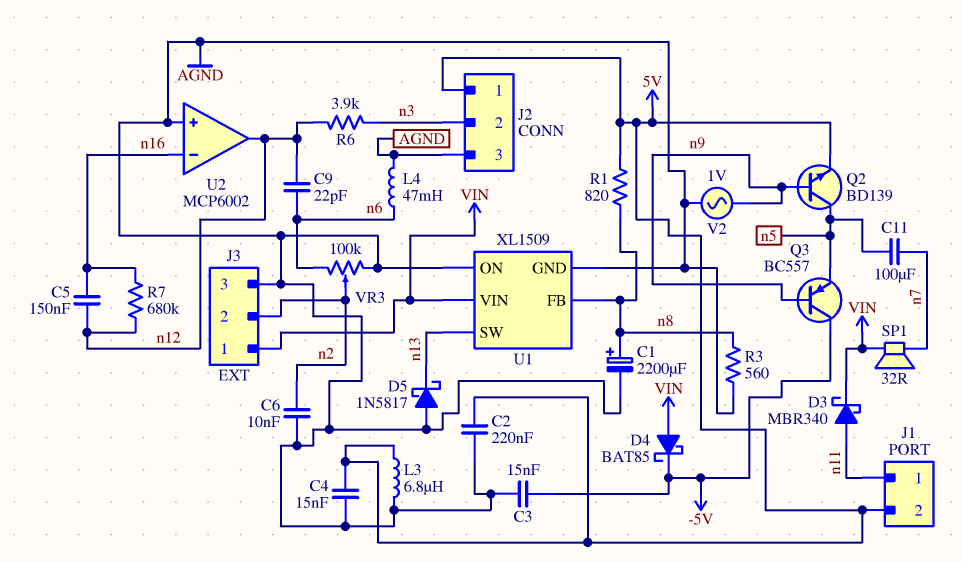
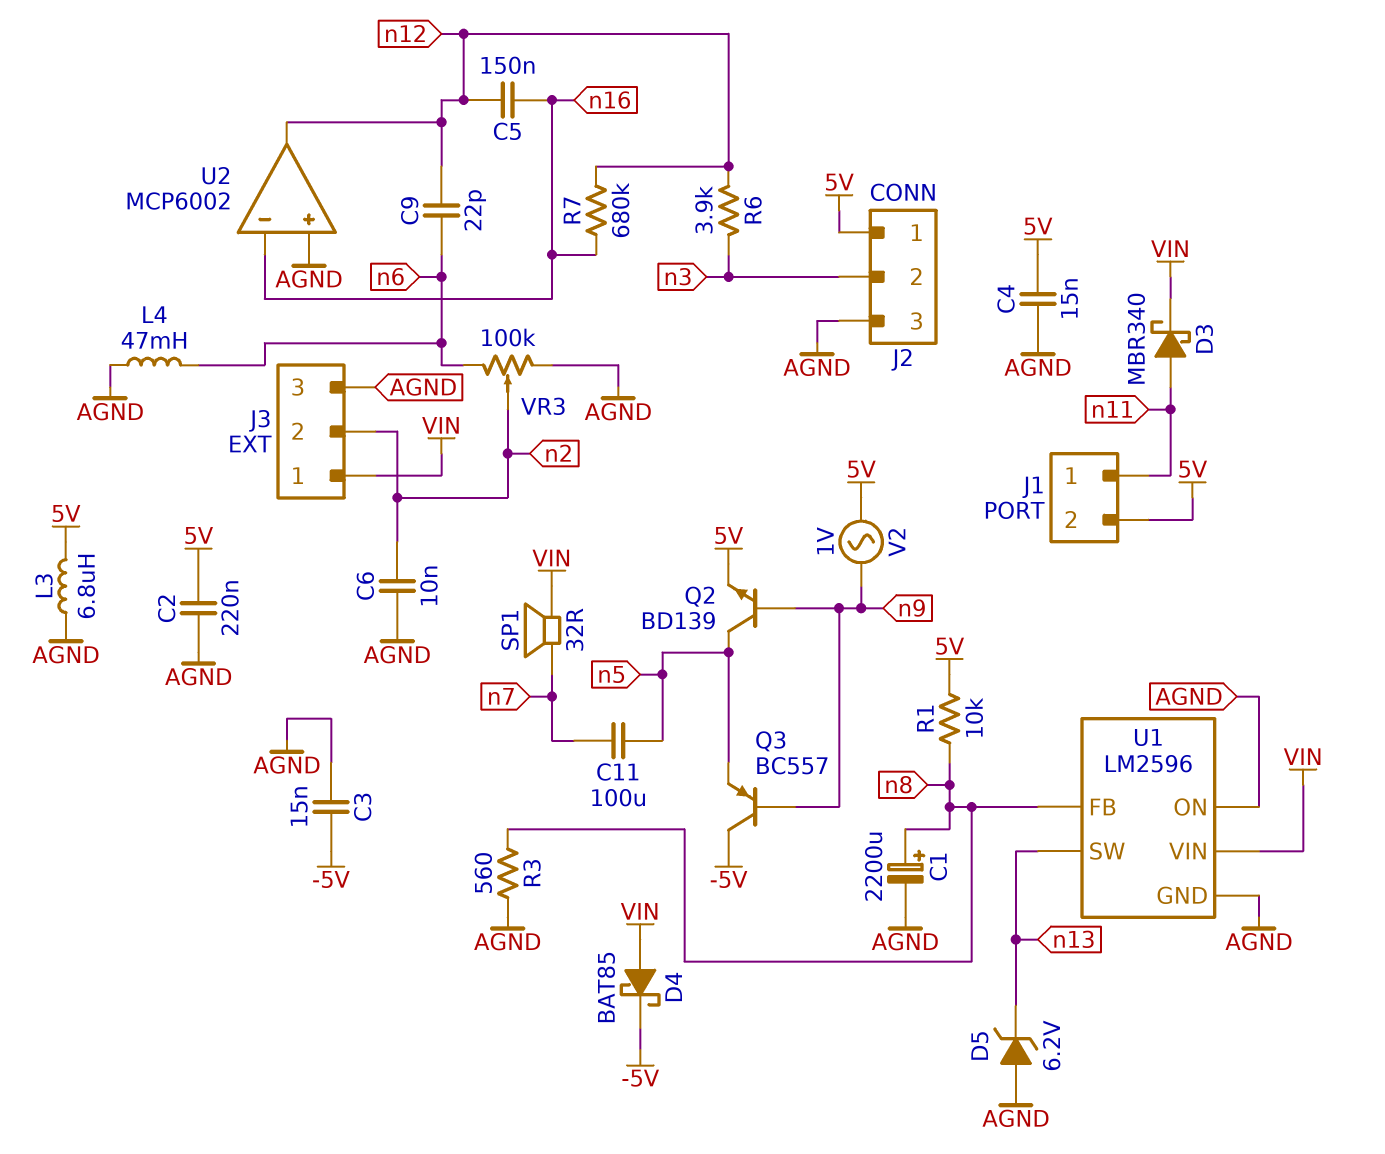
D5: schottky 1N5817 (A AGND, K n13) -> zener 6.2V (A AGND, K n13)
R1: 820 (5V, n8) -> 10k (5V, n8)
U1: XL1509 -> LM2596
V2: AC 1V (AGND, n9) -> AC 1V (5V, n9)

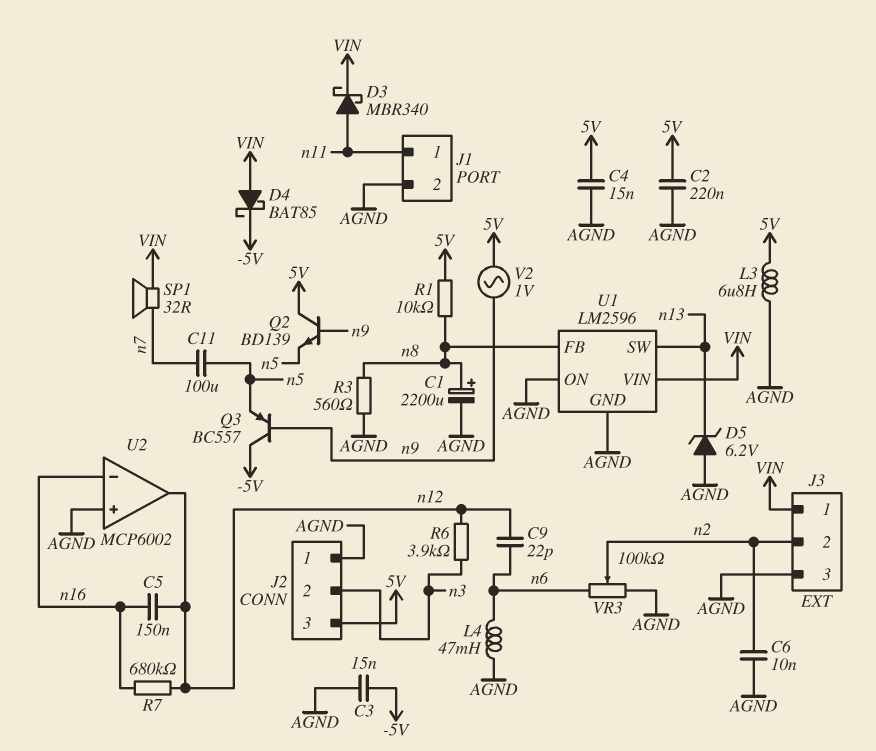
J1 pin 2: 5V -> AGND
J2 pin 1: 5V -> AGND
J2 pin 3: AGND -> 5V
Q2: NPN BD139 (B n9, C n5, E 5V) -> NPN BD139 (B n9, C 5V, E n5)

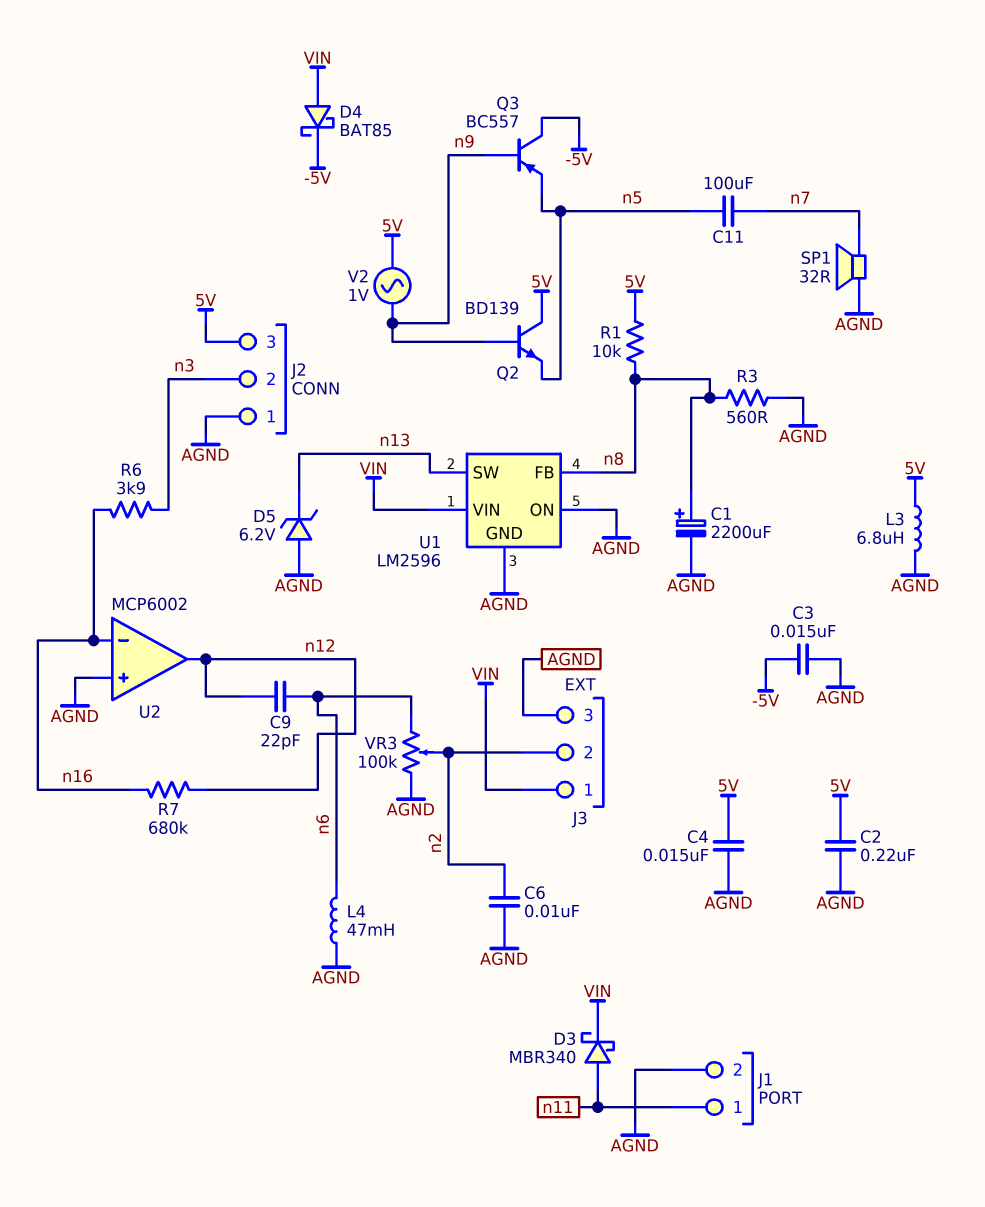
C5: 150nF (n12, n16) -> none
R6: 3.9k (n3, n12) -> 3.9k (n3, n16)
SP1: speaker 32R (VIN, n7) -> speaker 32R (AGND, n7)

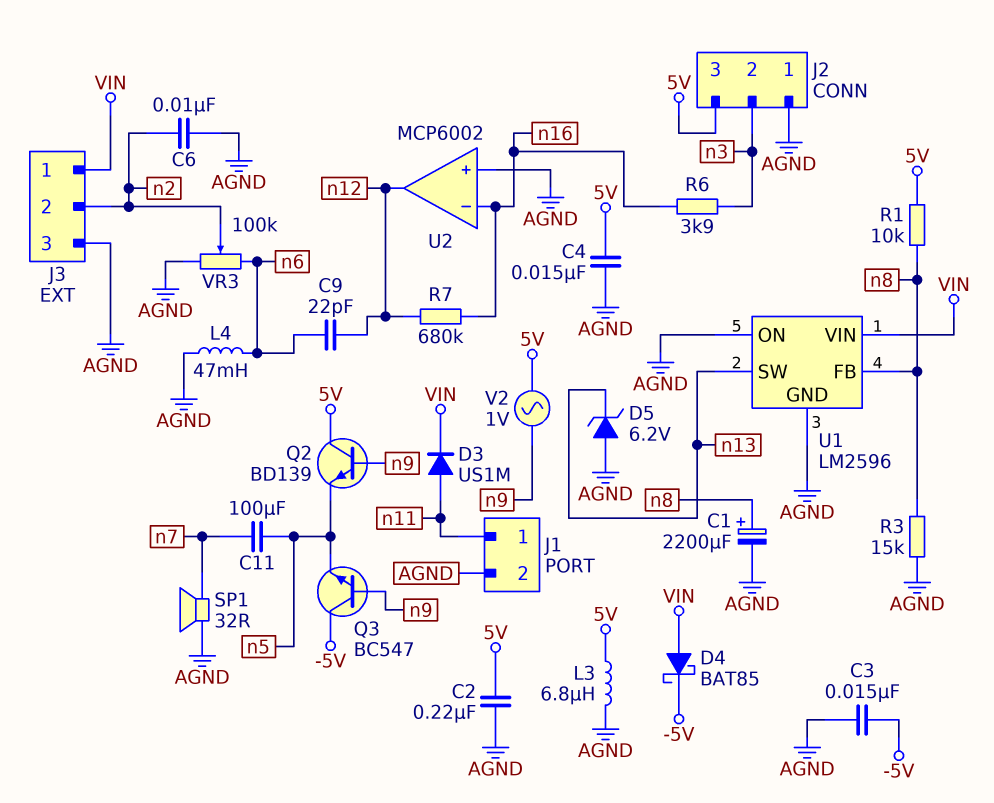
D3: schottky MBR340 (A n11, K VIN) -> diode US1M (A n11, K VIN)
Q3: PNP BC557 (B n9, C -5V, E n5) -> NPN BC547 (B n9, C -5V, E n5)
R3: 560 (AGND, n8) -> 15k (AGND, n8)

